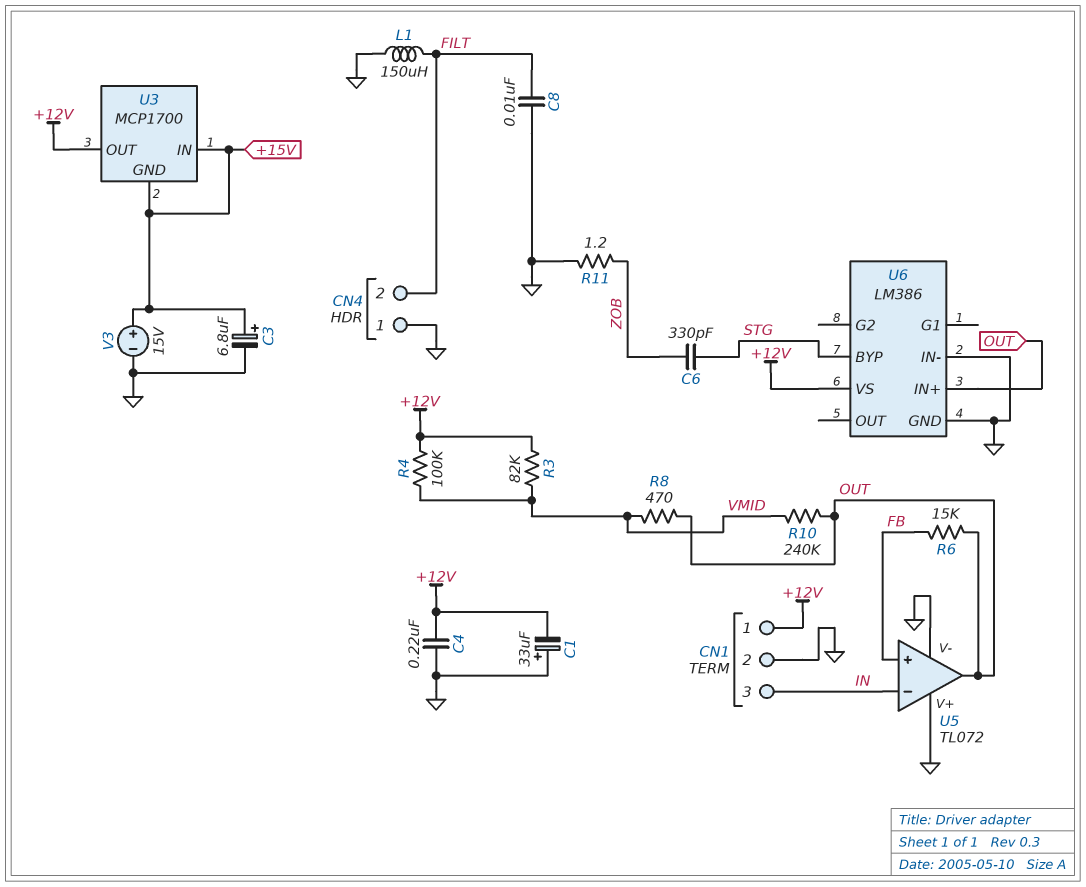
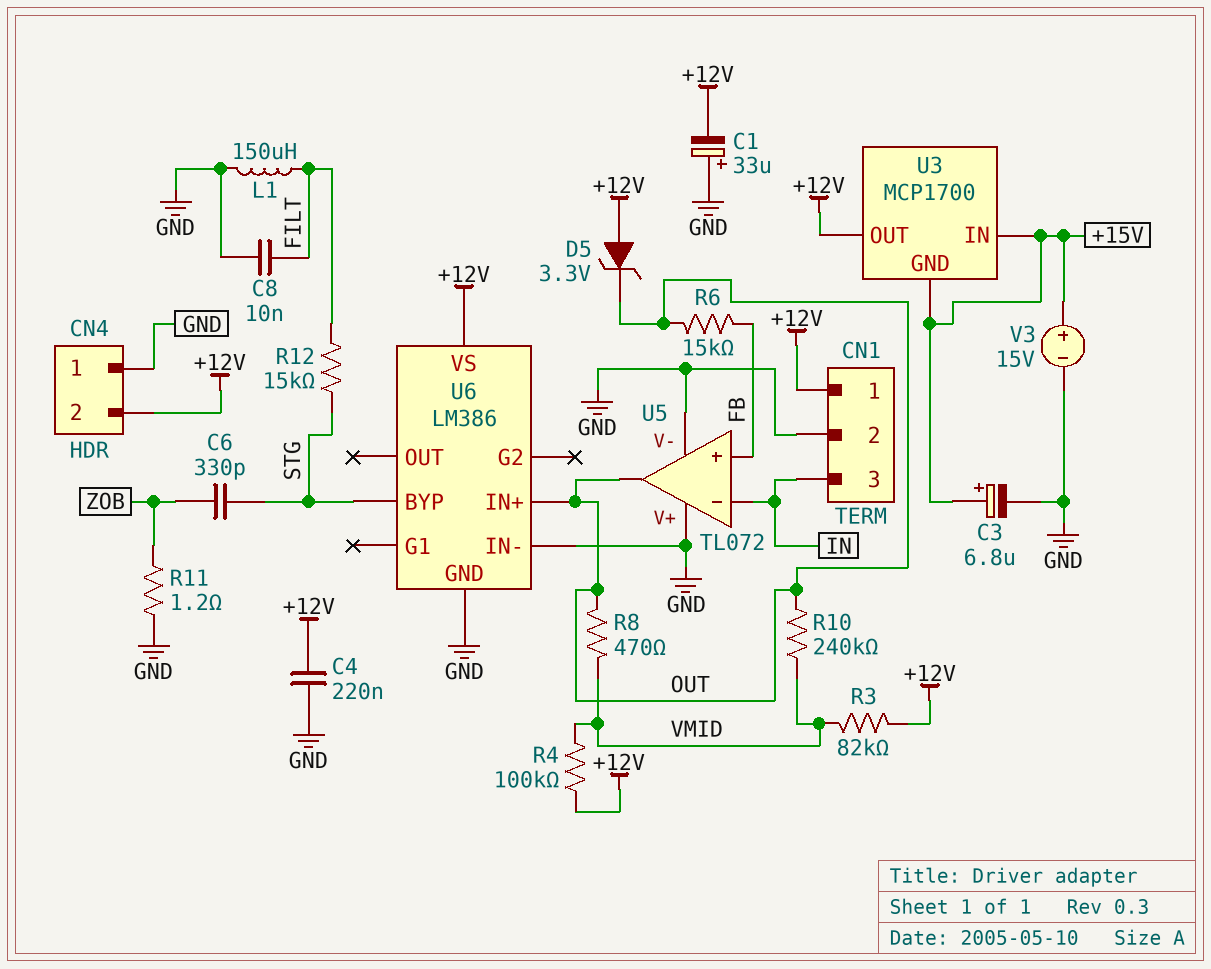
CN4 pin 2: FILT -> +12V
D5: none -> zener 3.3V (A +12V, K OUT)
R12: none -> 15k (FILT, STG)

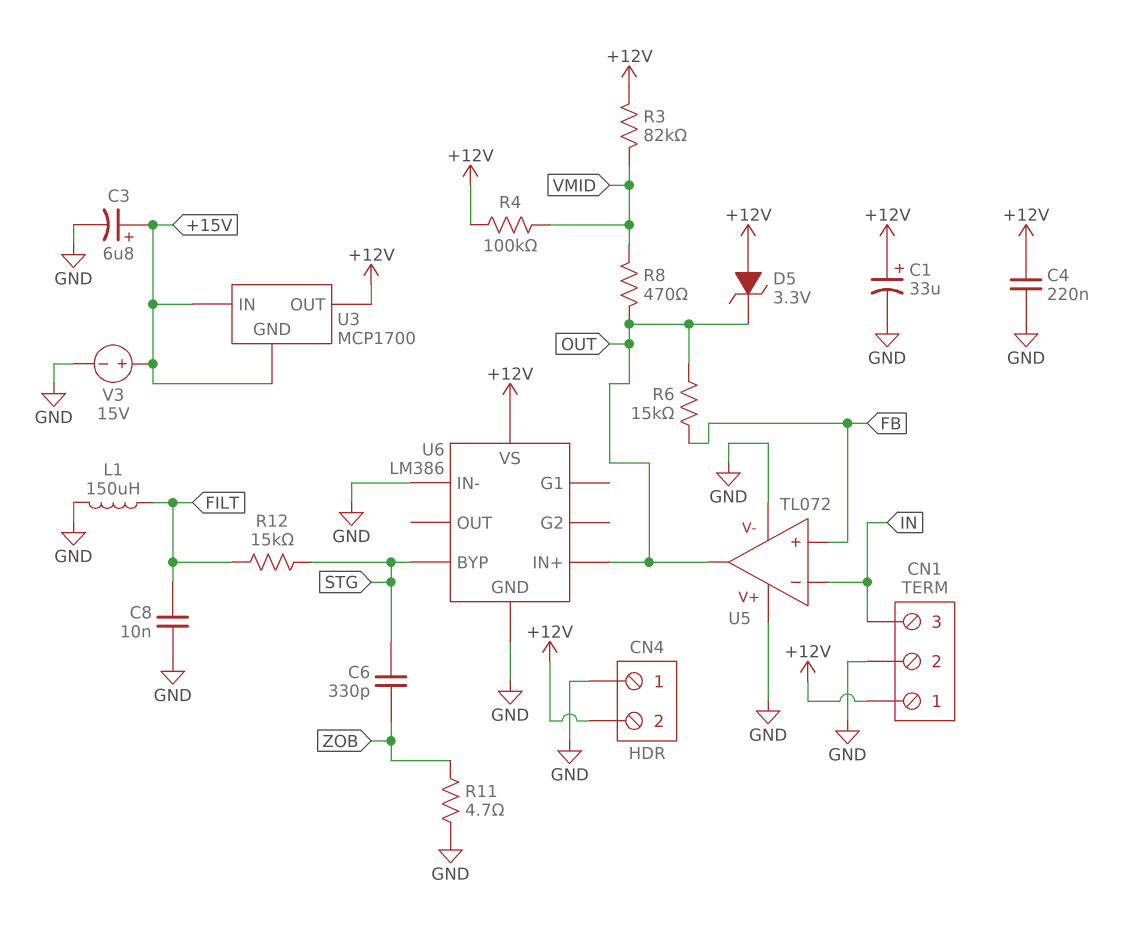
C1: 33uF (plus GND, minus +12V) -> 33uF (plus +12V, minus GND)
R10: 240k (OUT, VMID) -> none
R11: 1.2 (GND, ZOB) -> 4.7 (GND, ZOB)

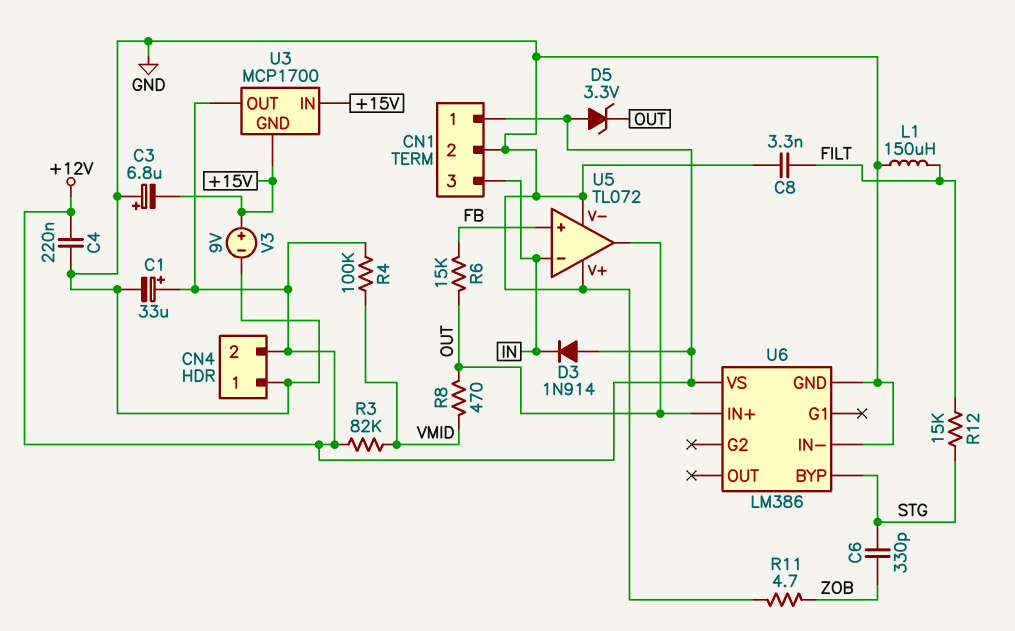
C3: 6.8uF (plus +15V, minus GND) -> 6.8uF (plus GND, minus +15V)
C8: 10nF (FILT, GND) -> 3.3nF (FILT, GND)
D3: none -> diode 1N914 (A +12V, K IN)
V3: 15V (plus +15V, minus GND) -> 9V (plus +15V, minus GND)

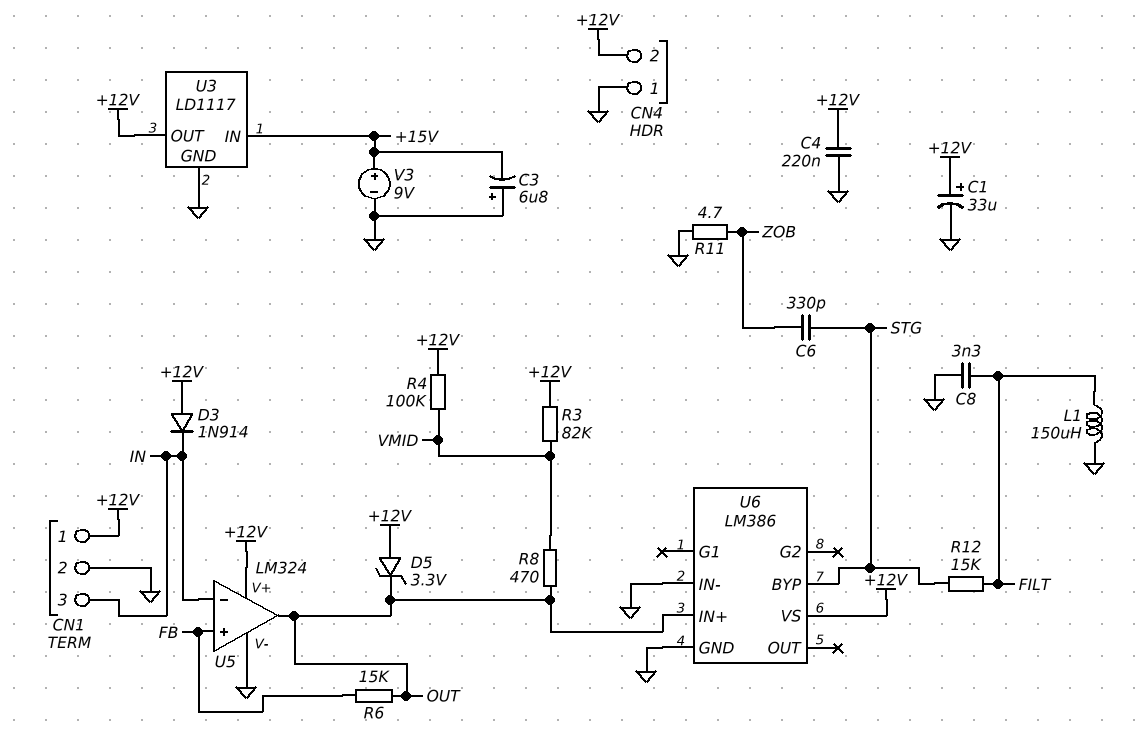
U3: MCP1700 -> LD1117
U3 pin GND: +15V -> GND
U5: TL072 -> LM324
U5 pin V+: GND -> +12V

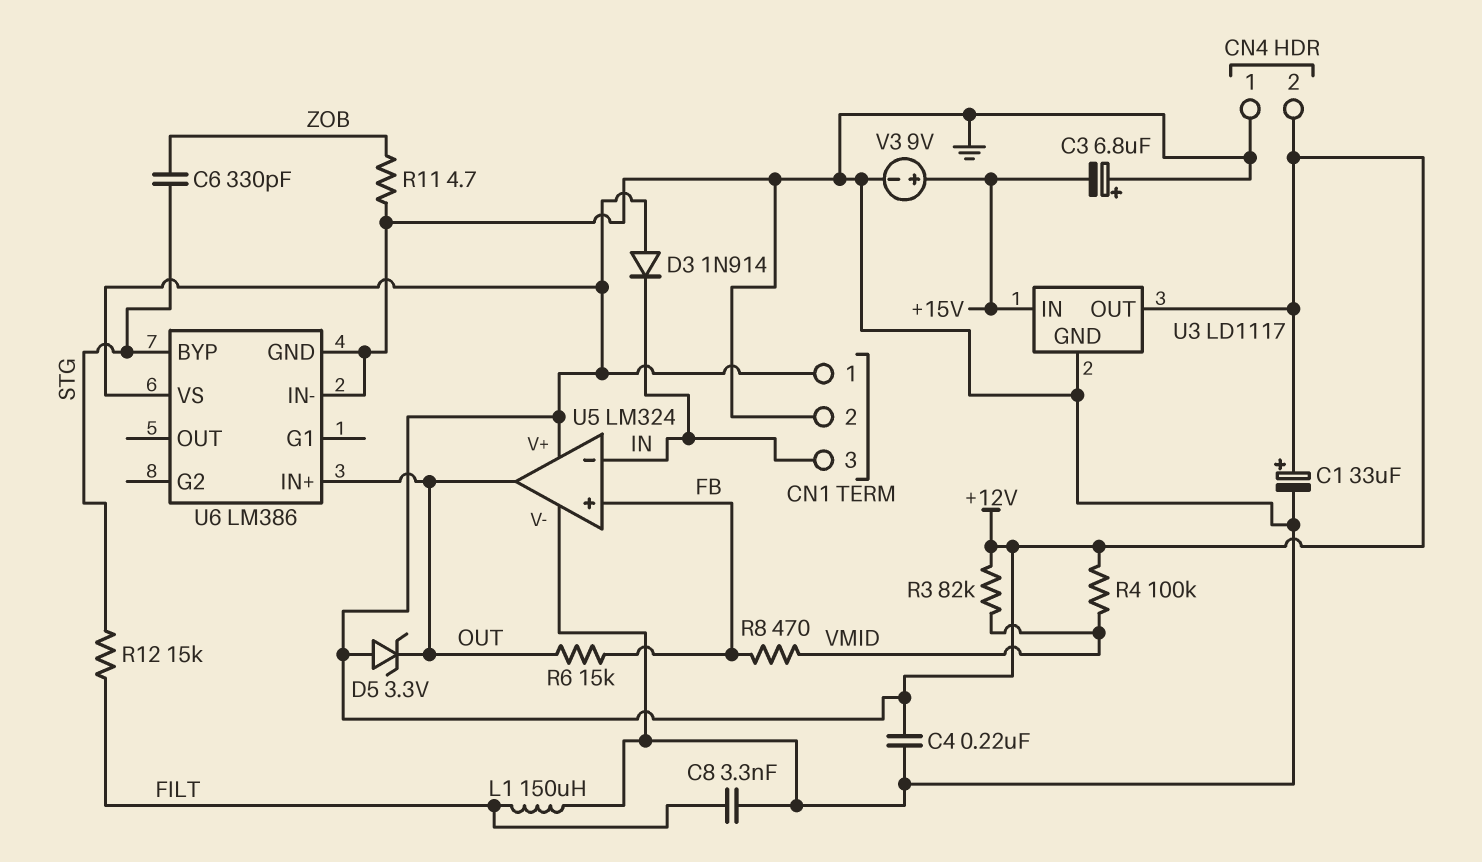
R8: 470 (OUT, VMID) -> 470 (FB, VMID)

